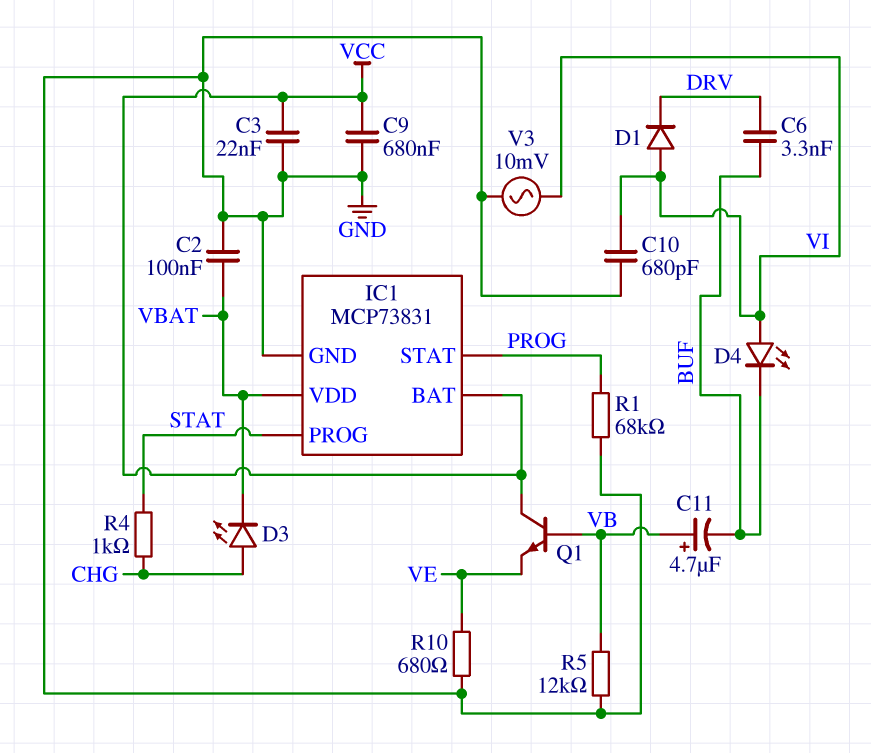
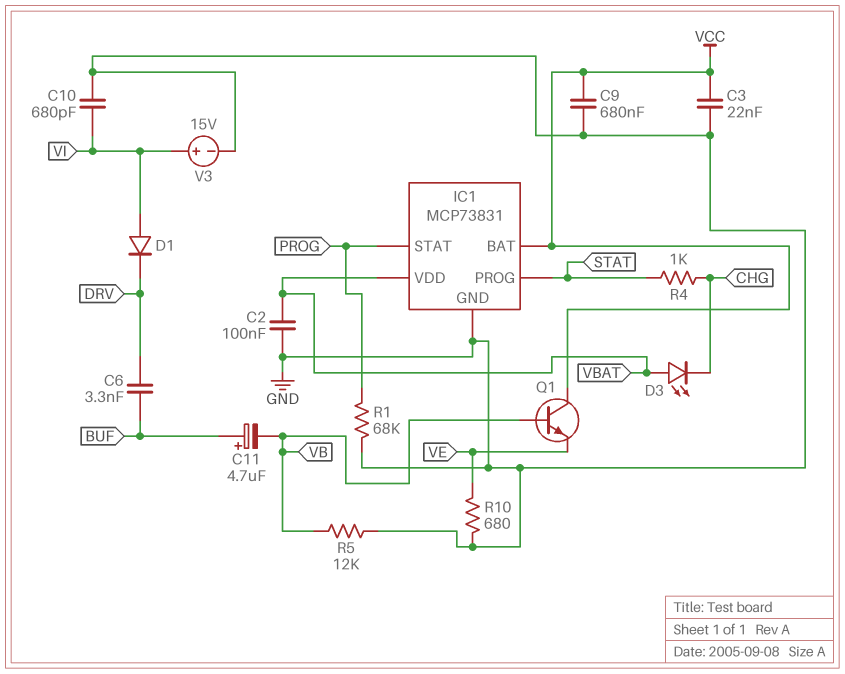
C11: 4.7uF (plus VB, minus BUF) -> 4.7uF (plus BUF, minus VB)
D3: LED (A CHG, K VBAT) -> LED (A VBAT, K CHG)
D4: LED (A VI, K BUF) -> none
V3: AC 10mV (GND, VI) -> 15V (plus VI, minus GND)

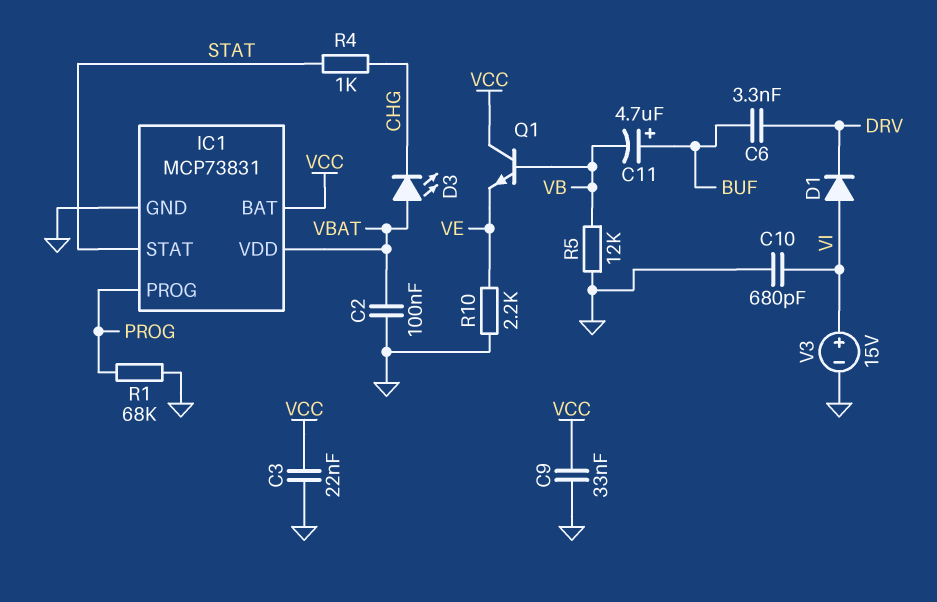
C9: 680nF (GND, VCC) -> 33nF (GND, VCC)
IC1 pin PROG: STAT -> PROG
IC1 pin STAT: PROG -> STAT
R10: 680 (GND, VE) -> 2.2k (GND, VE)

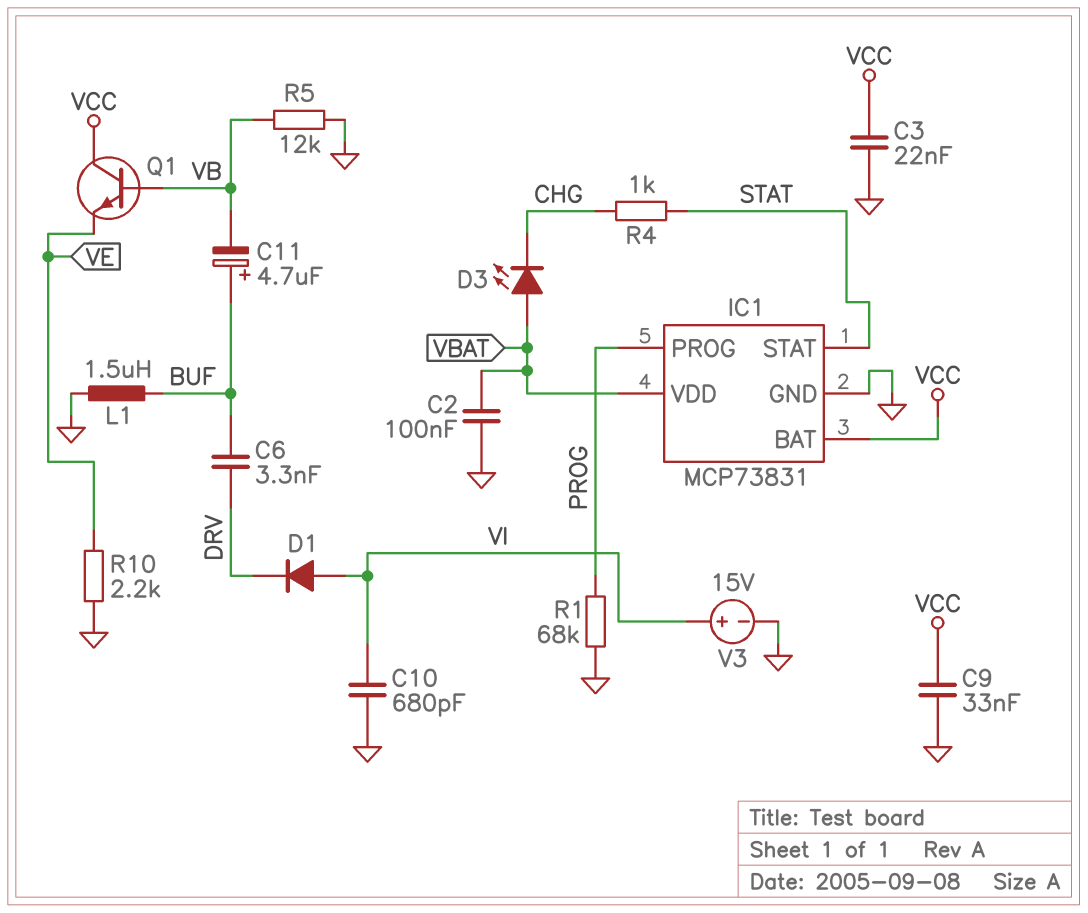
L1: none -> 1.5uH (BUF, GND)

